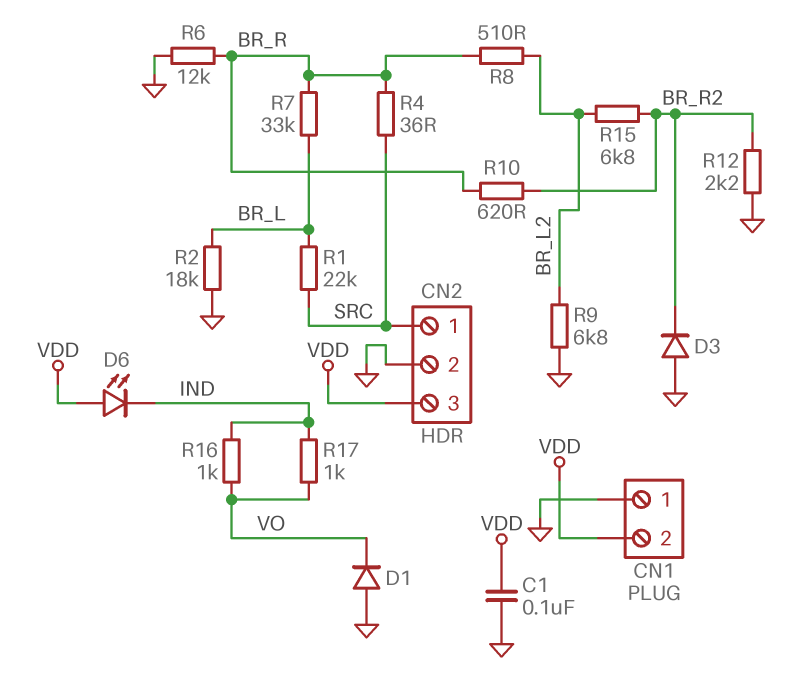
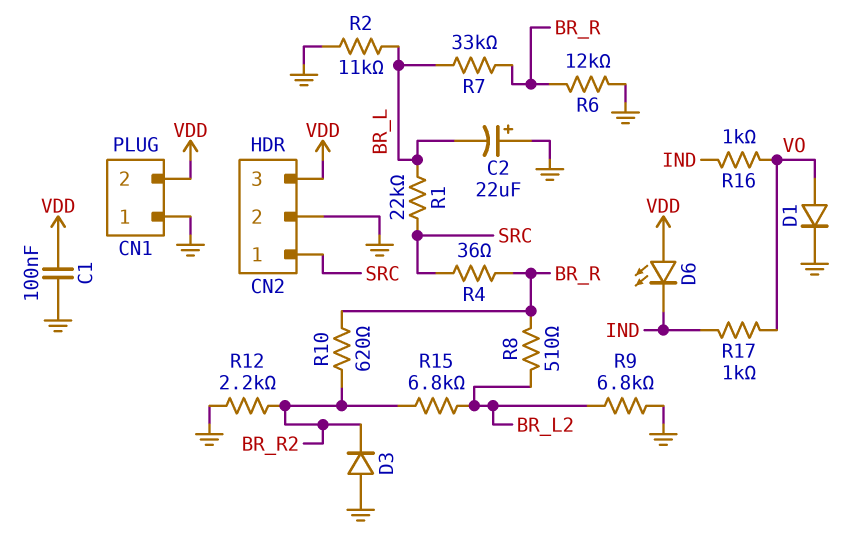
C2: none -> 22uF (plus GND, minus BR_L)
D1: diode (A GND, K VO) -> diode (A VO, K GND)
R2: 18k (BR_L, GND) -> 11k (BR_L, GND)

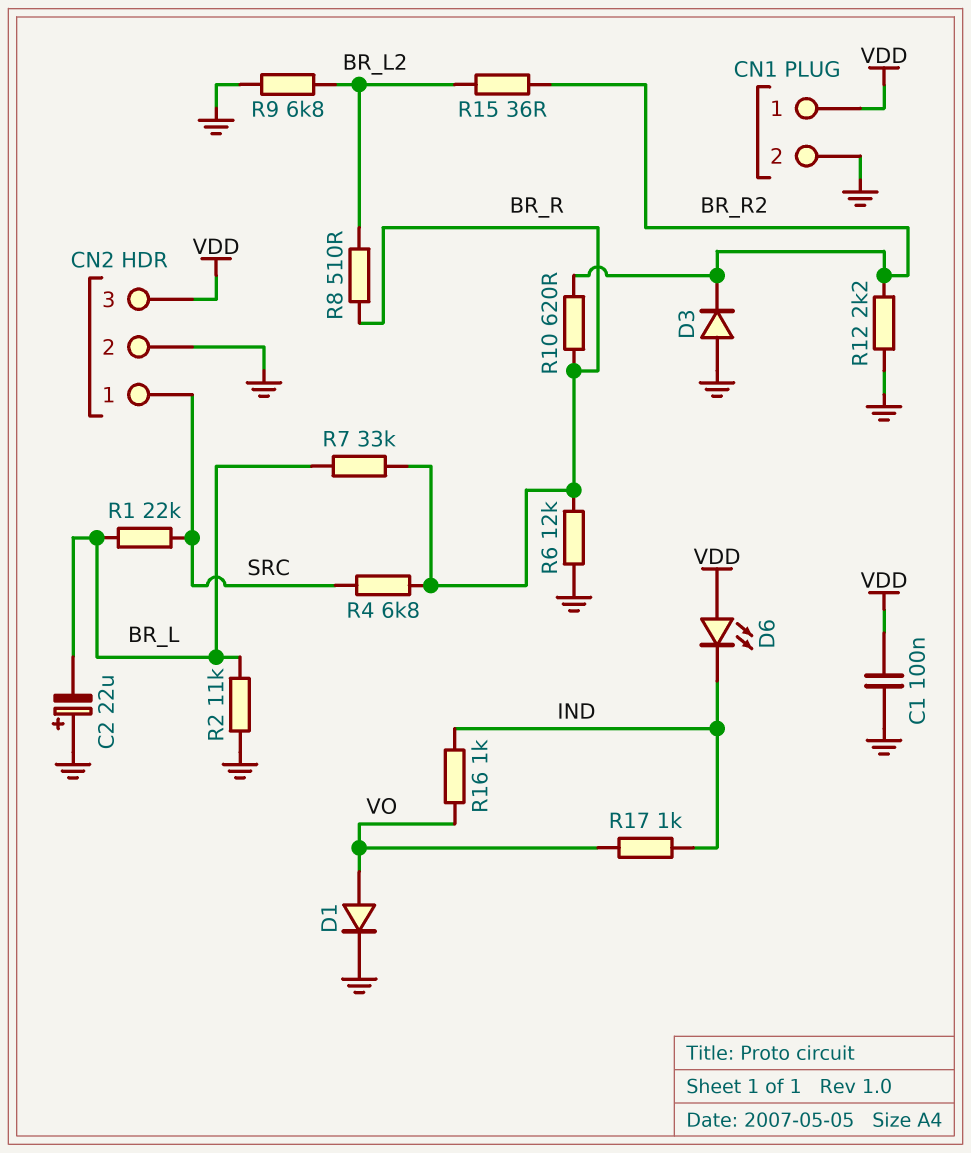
CN1 pin 1: GND -> VDD
CN1 pin 2: VDD -> GND
R4: 36 (BR_R, SRC) -> 6.8k (BR_R, SRC)
R15: 6.8k (BR_L2, BR_R2) -> 36 (BR_L2, BR_R2)

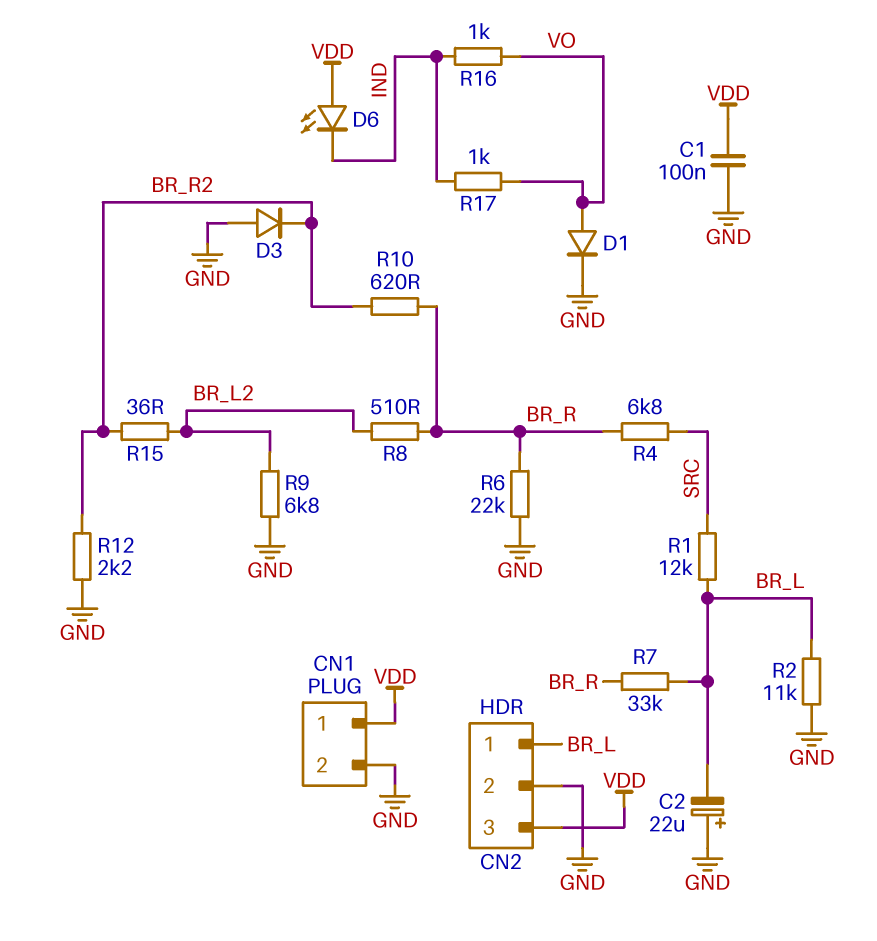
CN2 pin 1: SRC -> BR_L
R1: 22k (BR_L, SRC) -> 12k (BR_L, SRC)
R6: 12k (BR_R, GND) -> 22k (BR_R, GND)

